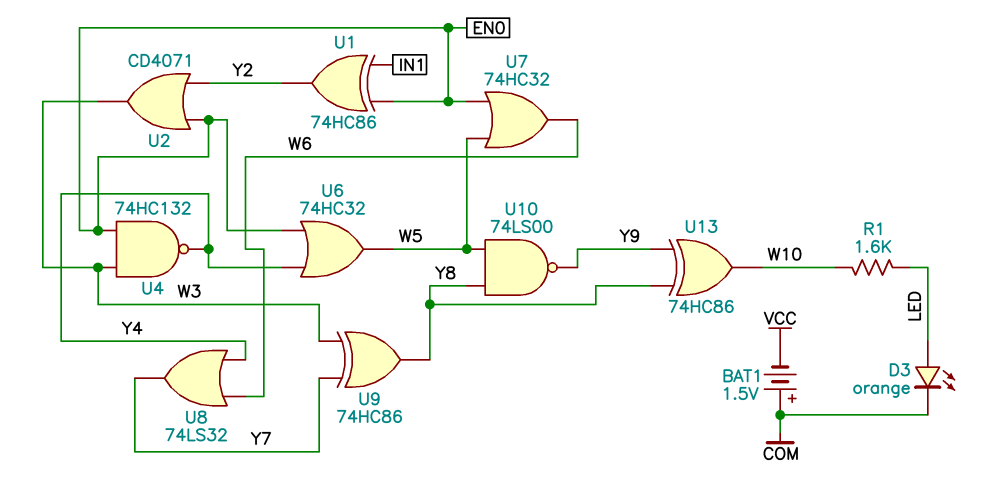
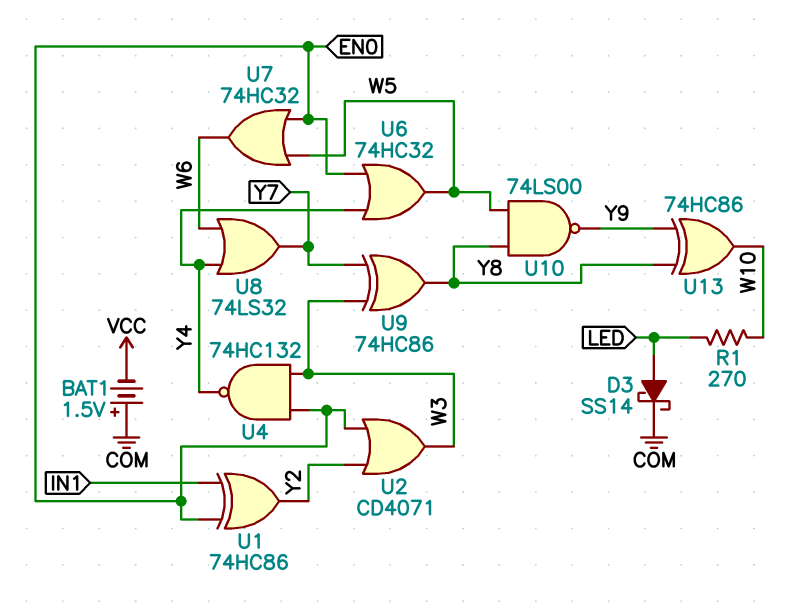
D3: LED orange (A LED, K COM) -> schottky SS14 (A LED, K COM)
R1: 1.6k (LED, W10) -> 270 (LED, W10)

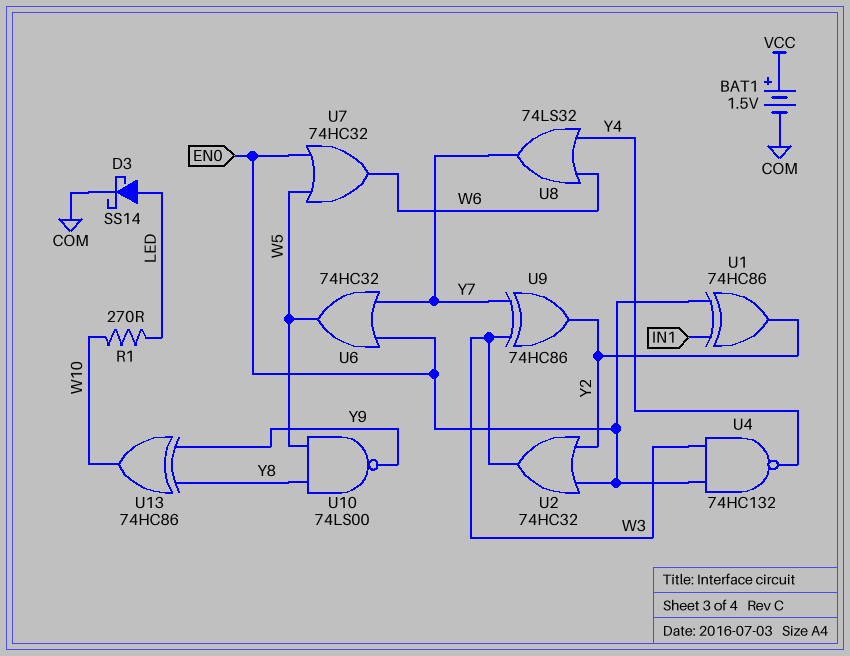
BAT1: 1.5V (plus COM, minus VCC) -> 1.5V (plus VCC, minus COM)
U2: OR CD4071 (in EN0, in Y2, out W3) -> OR 74HC32 (in EN0, in Y2, out W3)
U6: OR 74HC32 (in EN0, in Y4, out W5) -> OR 74HC32 (in EN0, in Y7, out W5)
U9: XOR 74HC86 (in W3, in Y7, out Y8) -> XOR 74HC86 (in W3, in Y7, out Y2)

